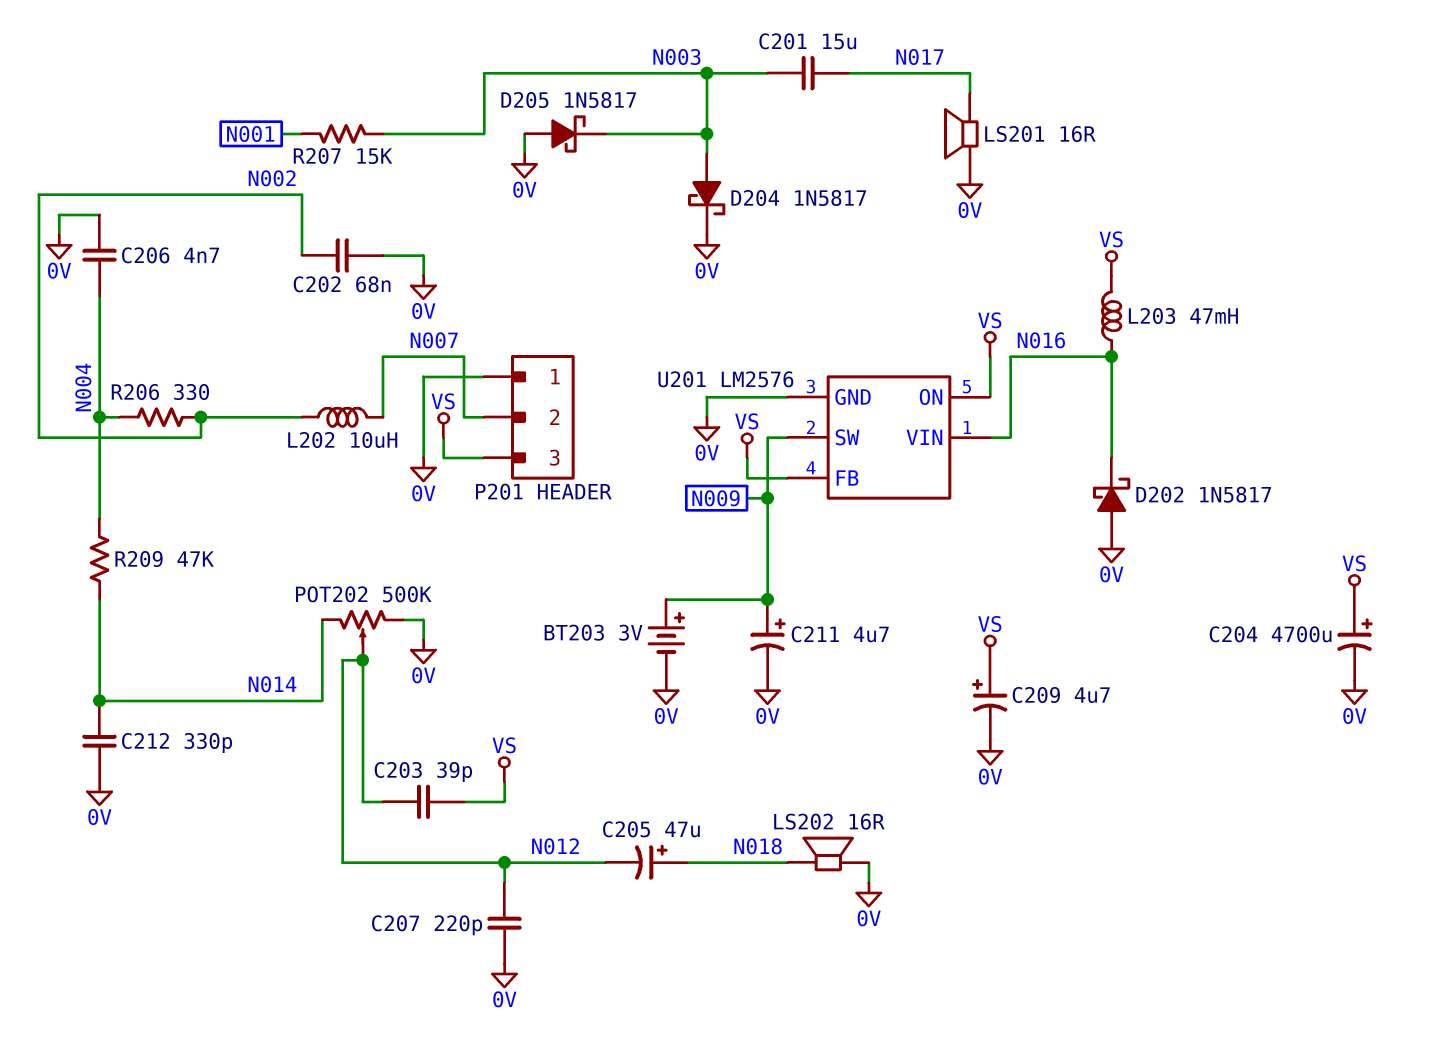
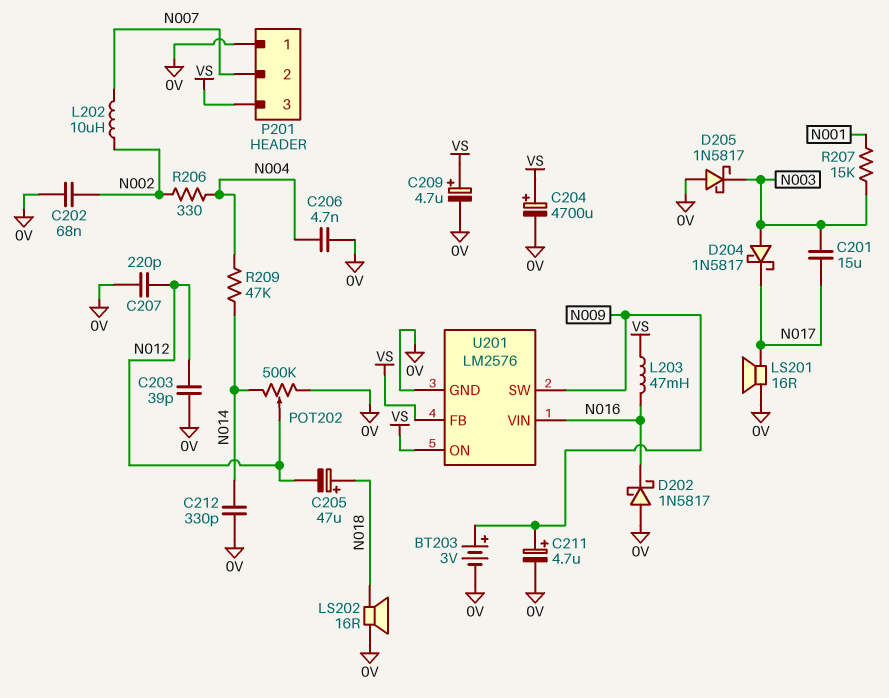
C203: 39pF (N012, VS) -> 39pF (0V, N012)
D204: schottky 1N5817 (A N003, K 0V) -> schottky 1N5817 (A N003, K N017)

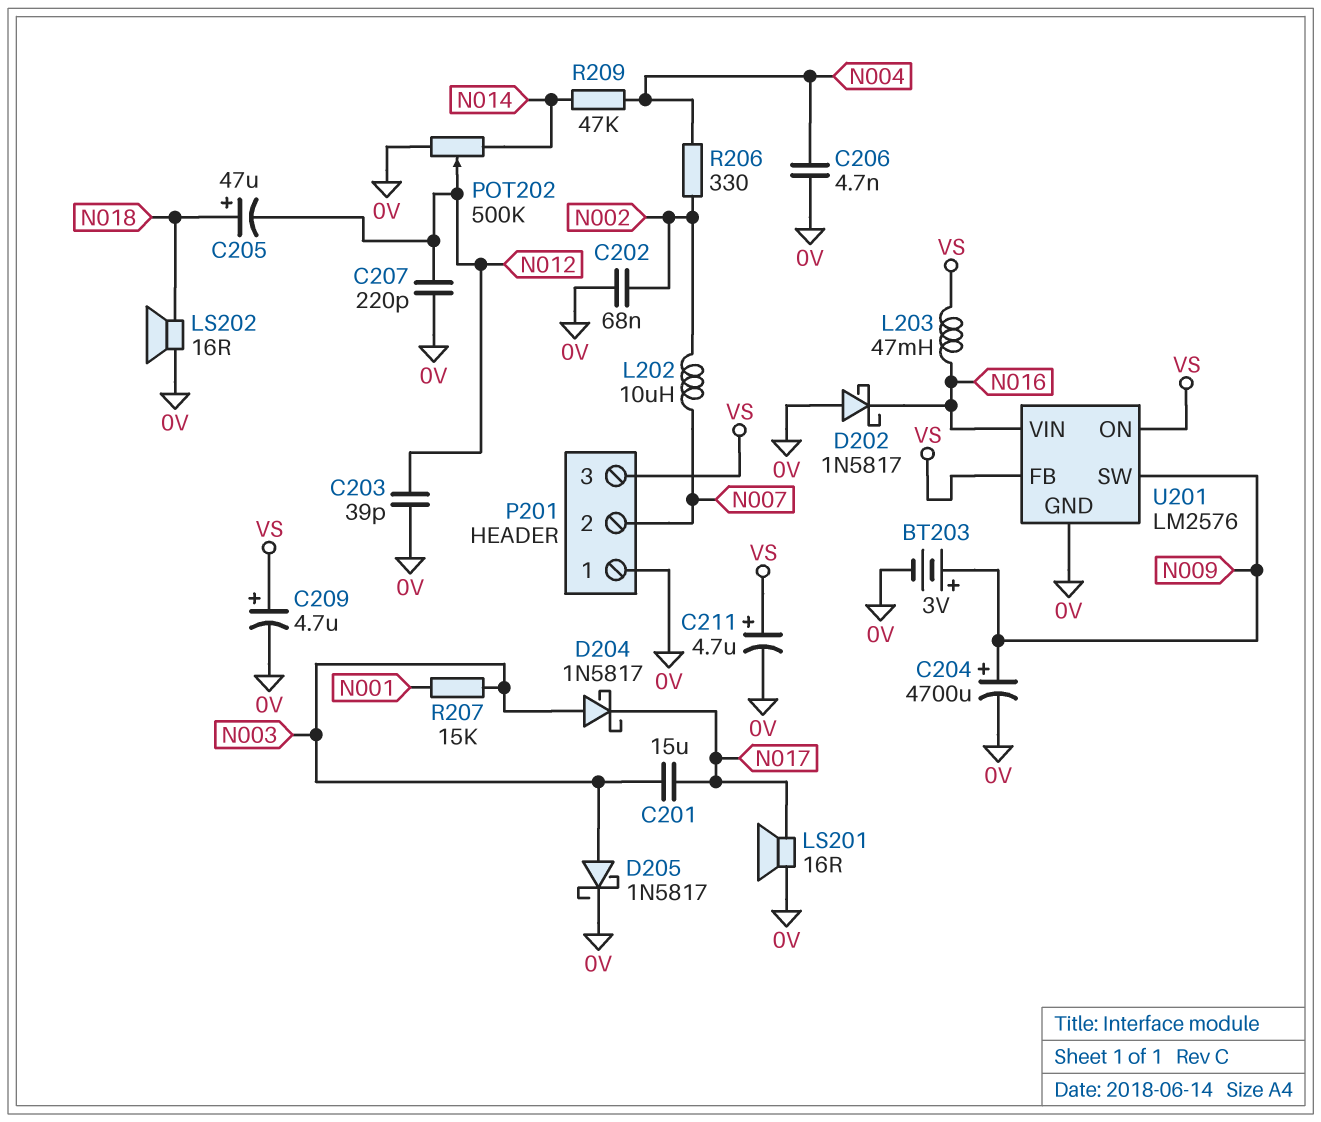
C204: 4700uF (plus VS, minus 0V) -> 4700uF (plus N009, minus 0V)
C211: 4.7uF (plus N009, minus 0V) -> 4.7uF (plus VS, minus 0V)
C212: 330pF (0V, N014) -> none
D205: schottky 1N5817 (A 0V, K N003) -> schottky 1N5817 (A N003, K 0V)

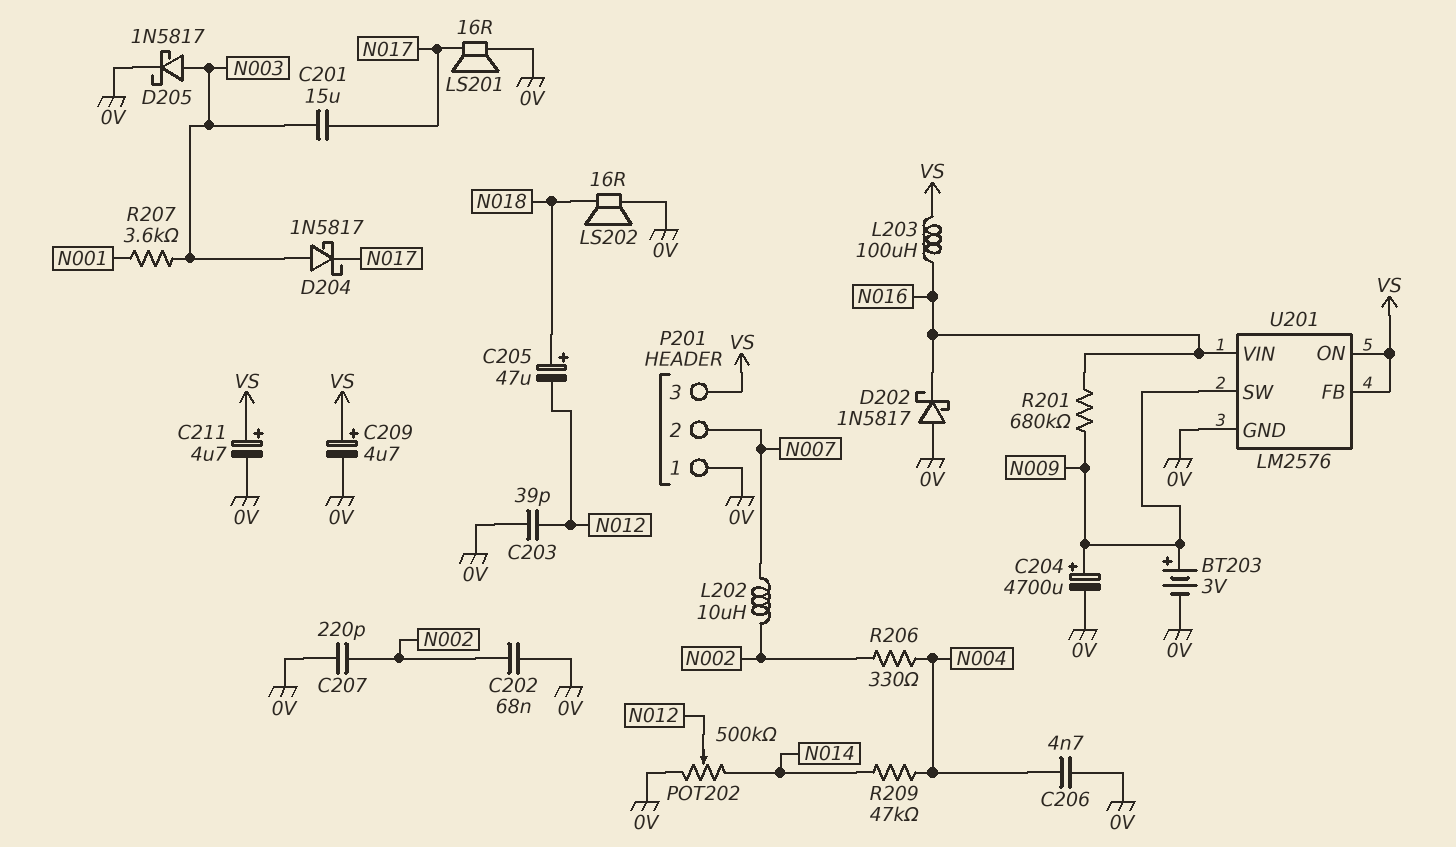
C207: 220pF (0V, N012) -> 220pF (0V, N002)
L203: 47mH (N016, VS) -> 100uH (N016, VS)
R201: none -> 680k (N009, N016)
R207: 15k (N001, N003) -> 3.6k (N001, N003)

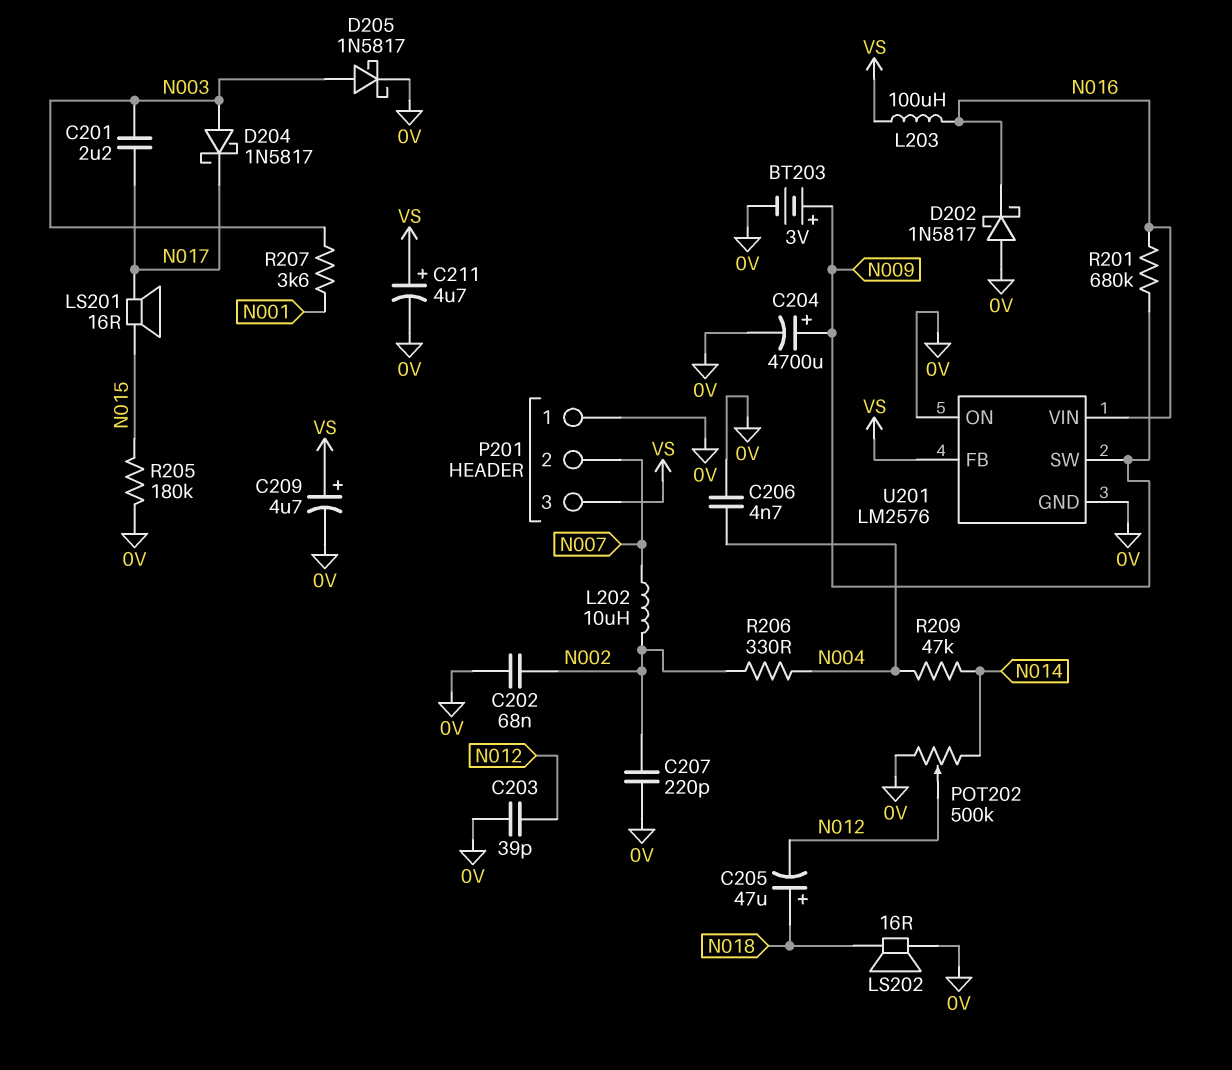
C201: 15uF (N003, N017) -> 2.2uF (N003, N017)
LS201: speaker 16R (0V, N017) -> speaker 16R (N015, N017)
R205: none -> 180k (0V, N015)
U201 pin ON: VS -> 0V

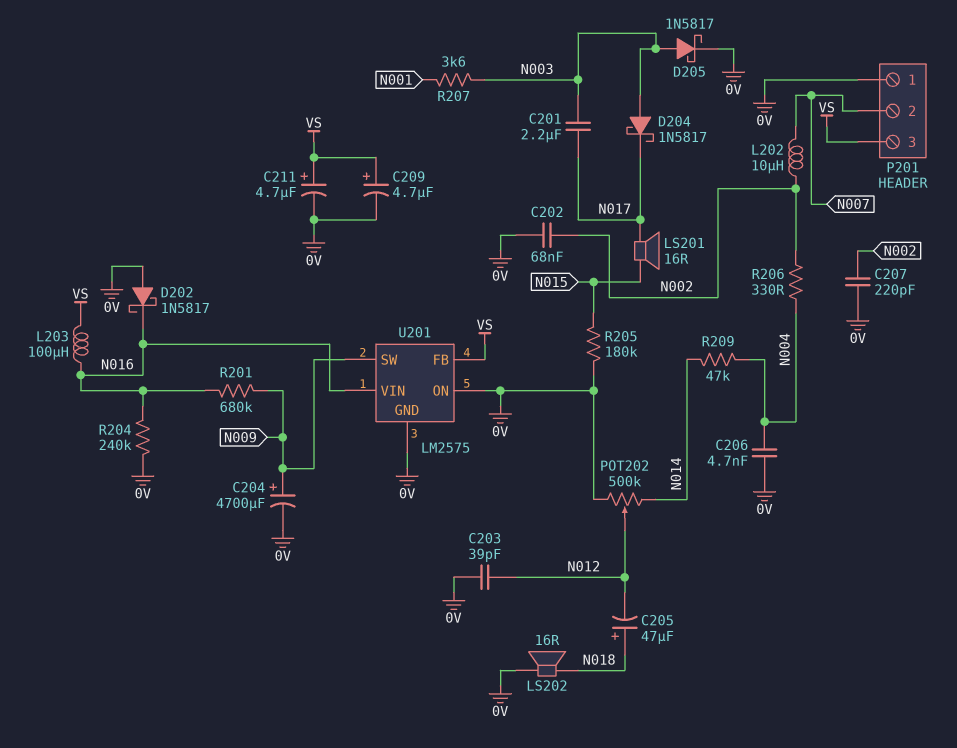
BT203: 3V (plus N009, minus 0V) -> none
R204: none -> 240k (0V, N016)
U201: LM2576 -> LM2575

